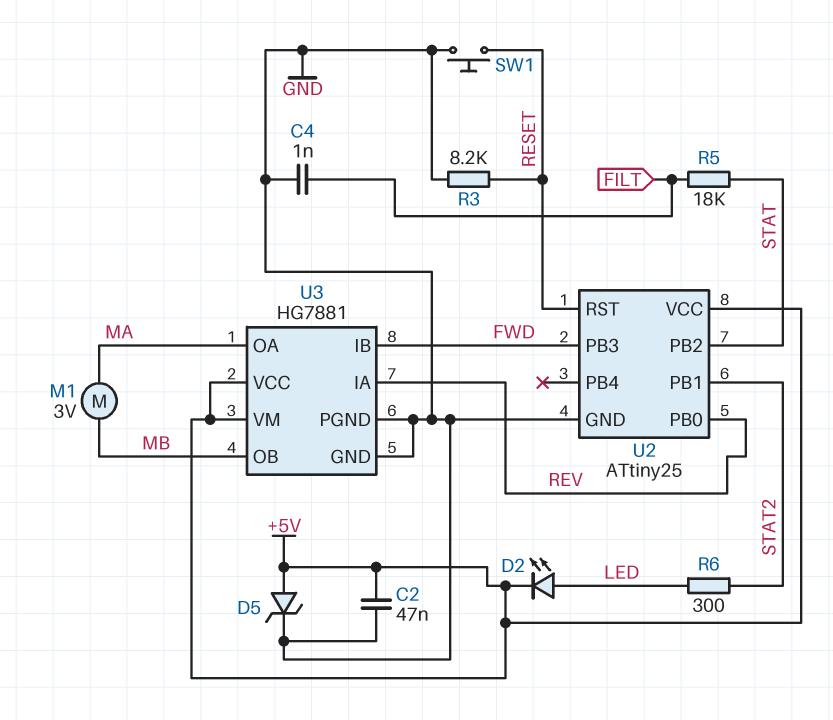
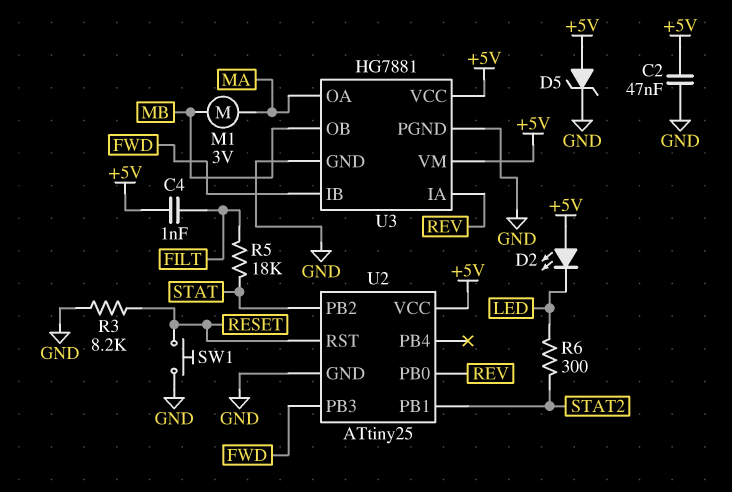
C4: 1nF (FILT, GND) -> 1nF (+5V, FILT)
D2: LED (A LED, K +5V) -> LED (A +5V, K LED)

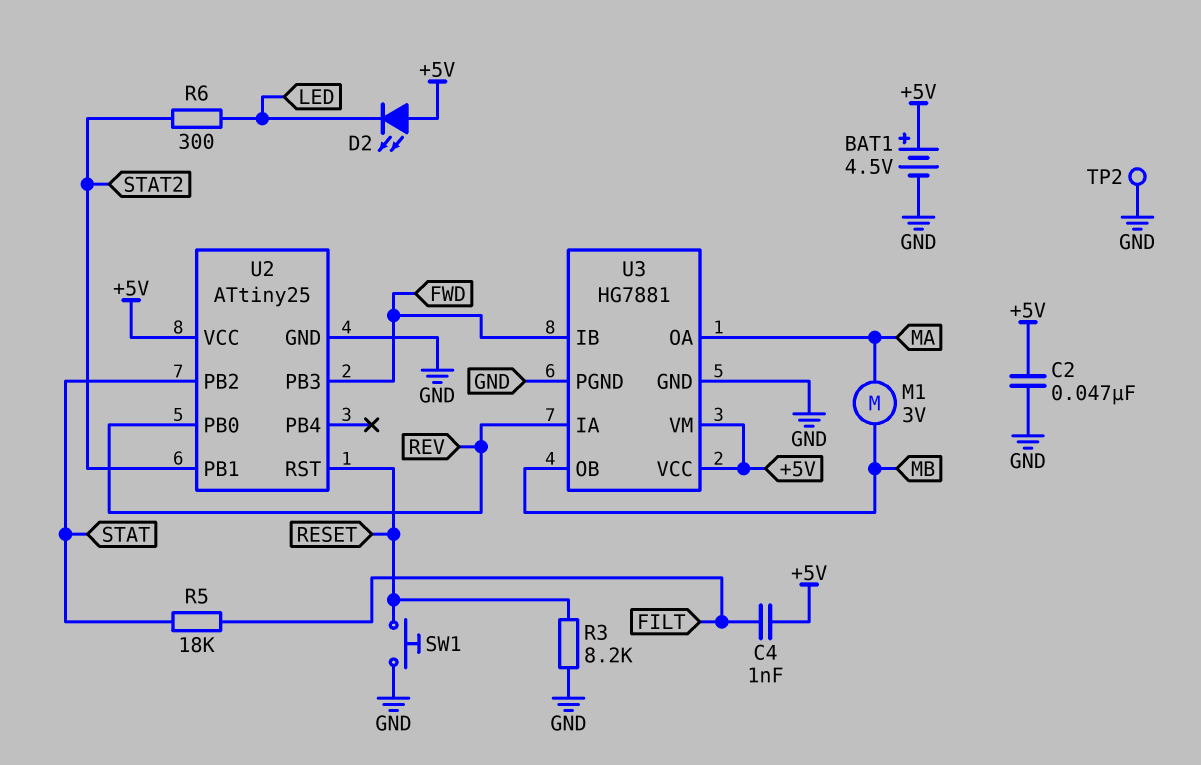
BAT1: none -> 4.5V (plus +5V, minus GND)
D5: zener (A +5V, K GND) -> none
TP2: none -> test point (GND)

